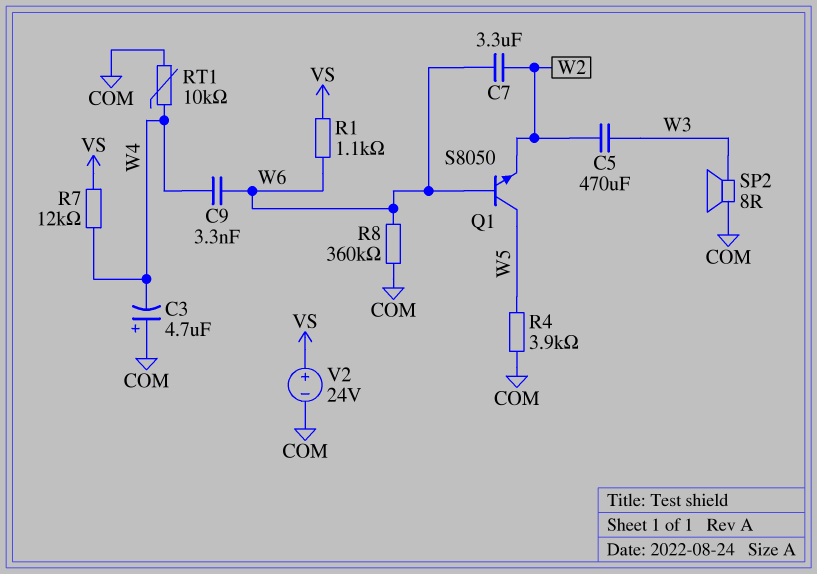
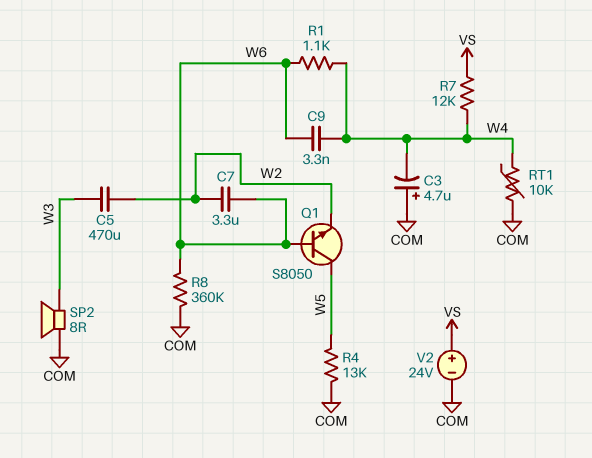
R1: 1.1k (VS, W6) -> 1.1k (W4, W6)
R4: 3.9k (COM, W5) -> 13k (COM, W5)

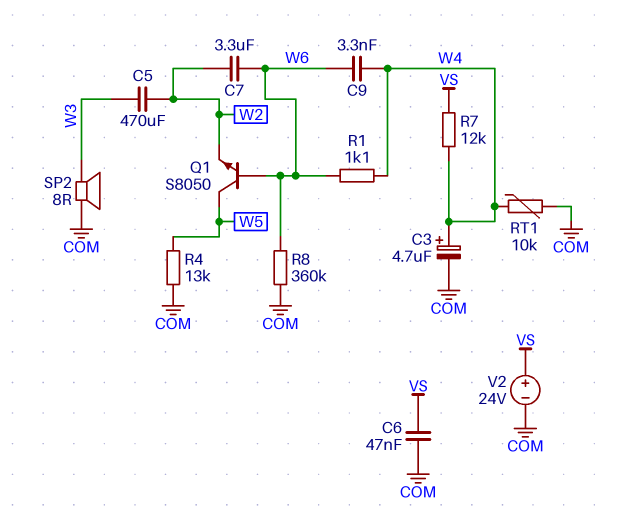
C3: 4.7uF (plus COM, minus W4) -> 4.7uF (plus W4, minus COM)
C6: none -> 47nF (COM, VS)

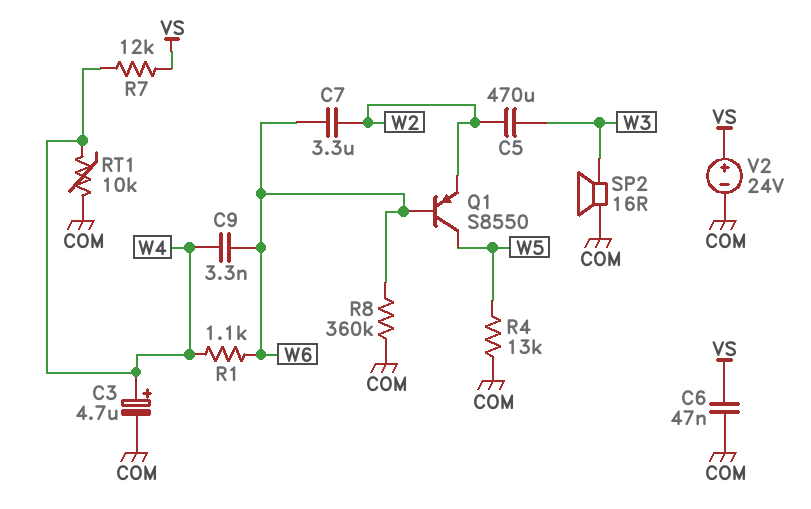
Q1: NPN S8050 (B W6, C W5, E W2) -> PNP S8550 (B W6, C W5, E W2)
SP2: speaker 8R (COM, W3) -> speaker 16R (COM, W3)

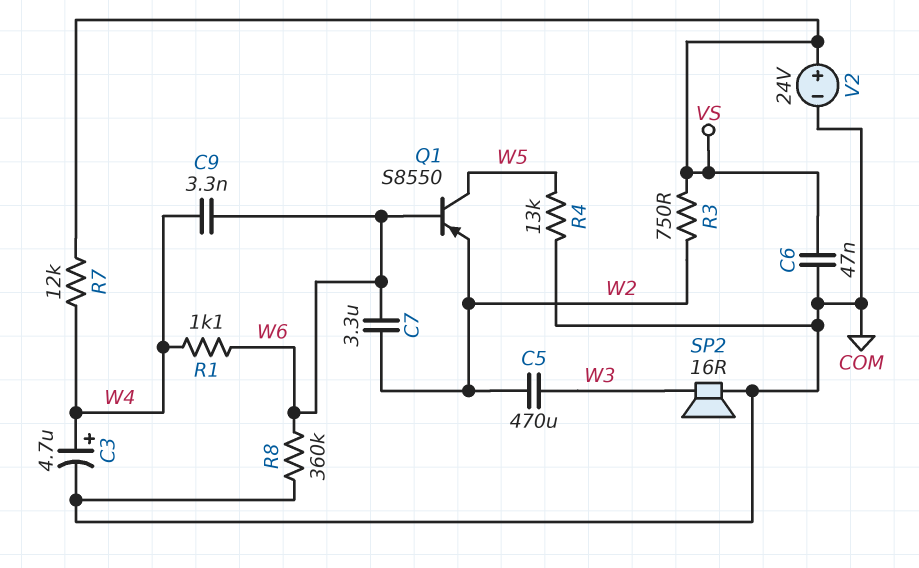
R3: none -> 750 (VS, W2)
RT1: 10k (COM, W4) -> none

